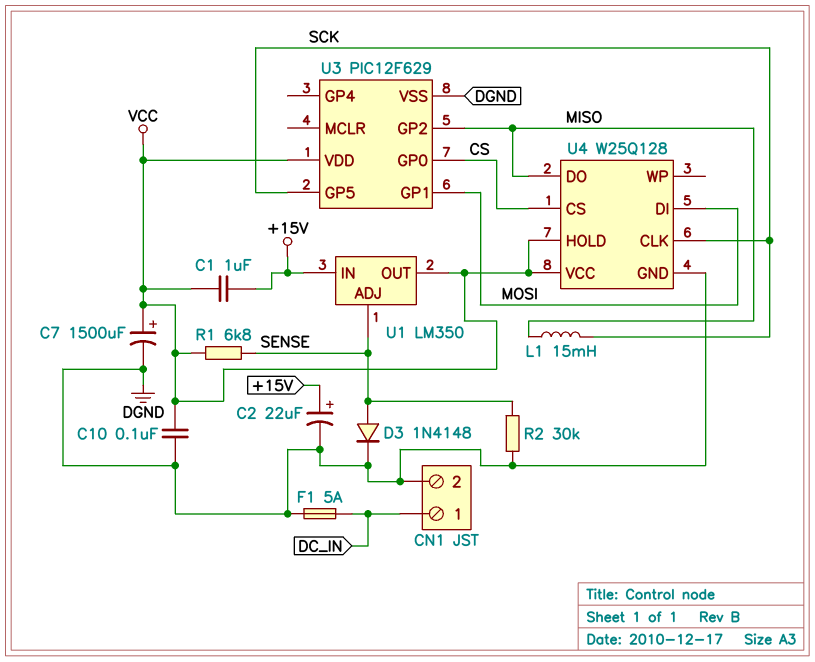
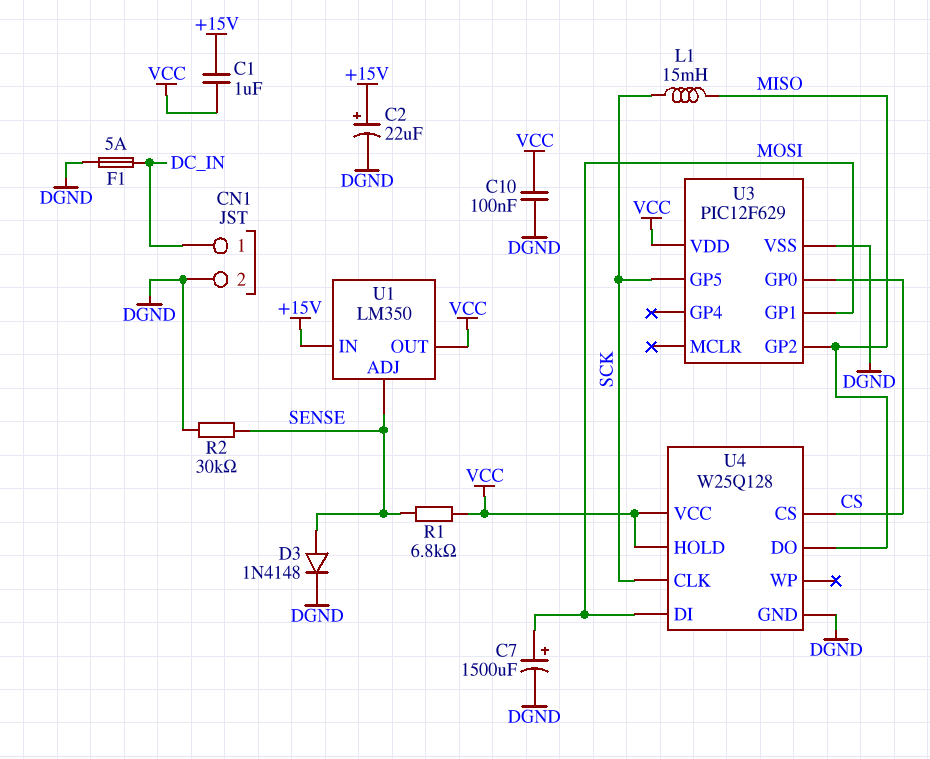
C7: 1500uF (plus VCC, minus DGND) -> 1500uF (plus MOSI, minus DGND)

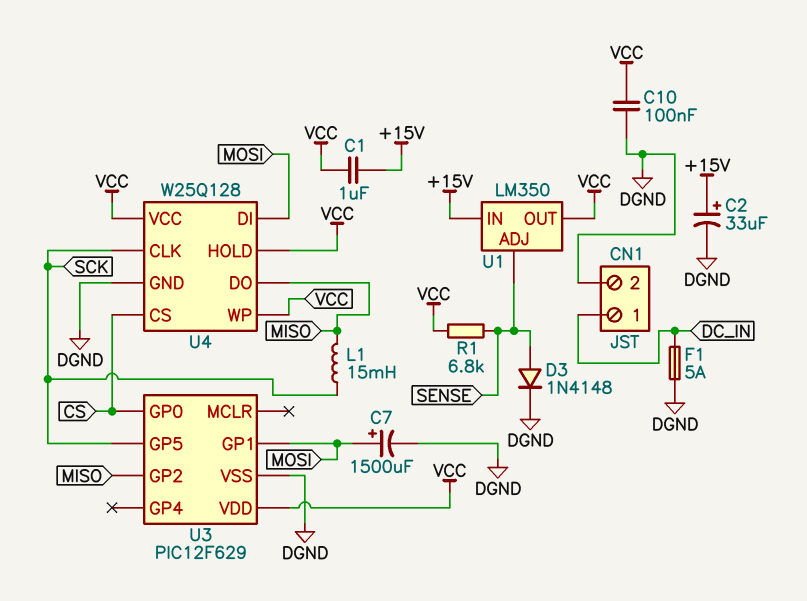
C2: 22uF (plus +15V, minus DGND) -> 33uF (plus +15V, minus DGND)
R2: 30k (DGND, SENSE) -> none
U4 pin WP: none -> VCC

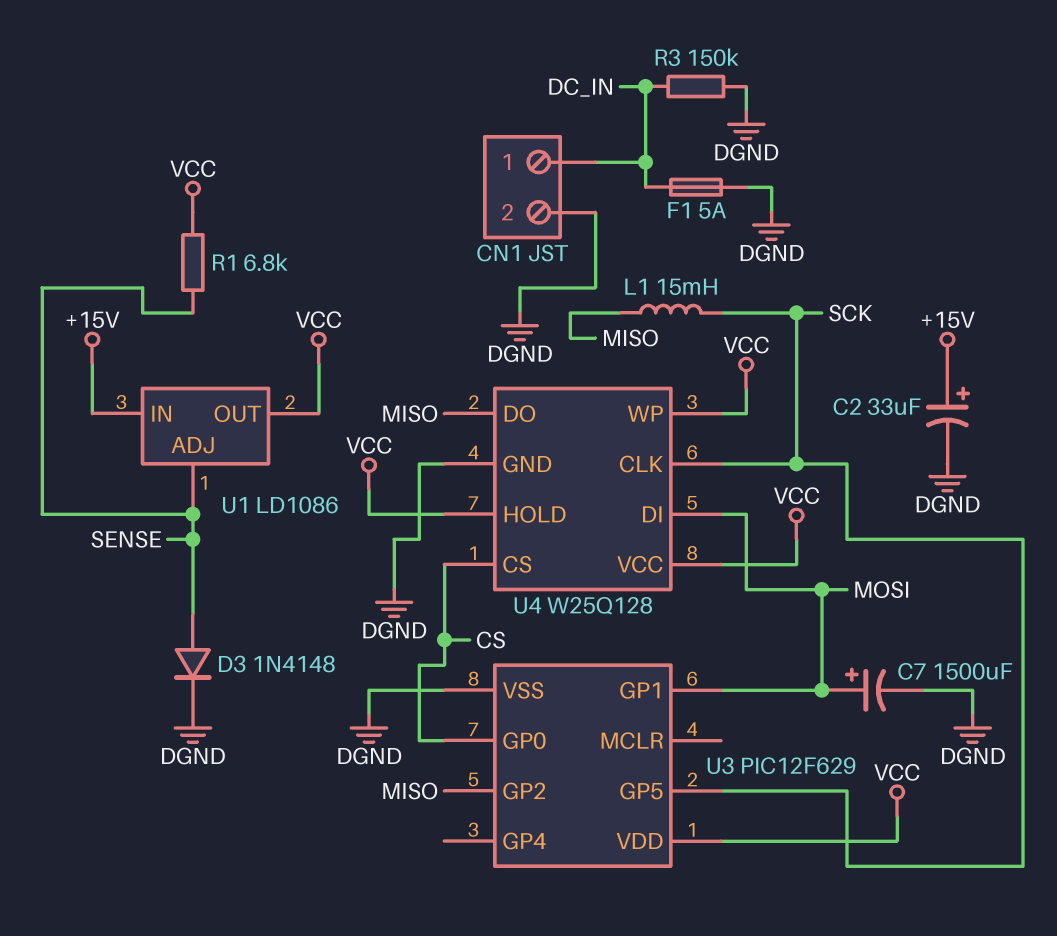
C1: 1uF (+15V, VCC) -> none
C10: 100nF (DGND, VCC) -> none
R3: none -> 150k (DC_IN, DGND)
U1: LM350 -> LD1086

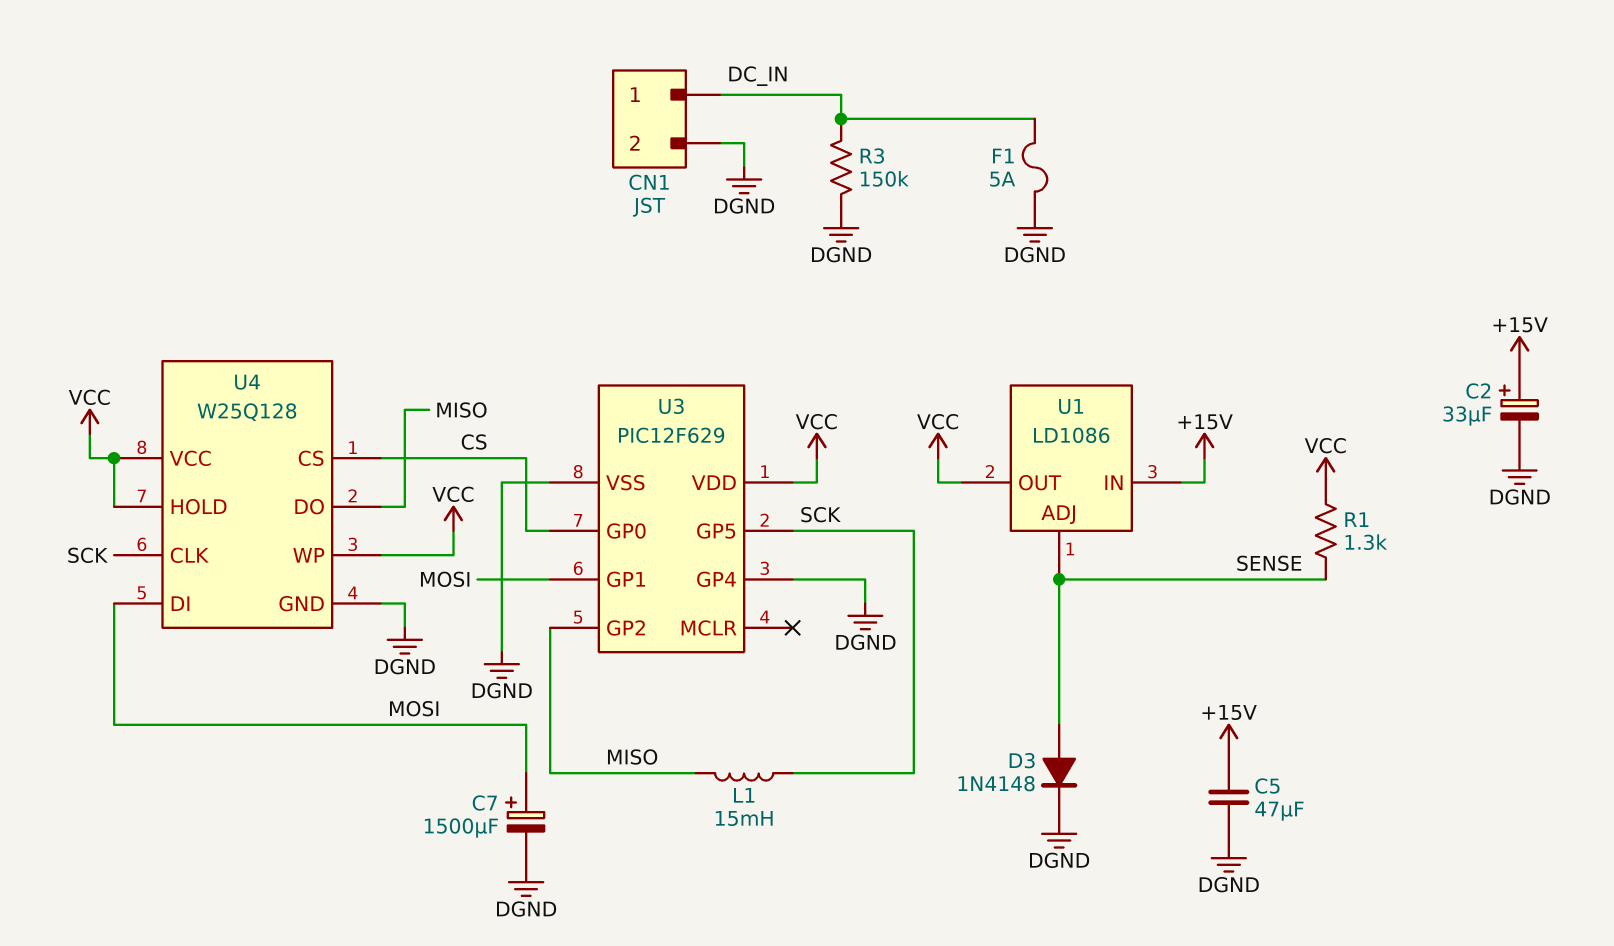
C5: none -> 47uF (+15V, DGND)
R1: 6.8k (SENSE, VCC) -> 1.3k (SENSE, VCC)
U3 pin GP4: none -> DGND

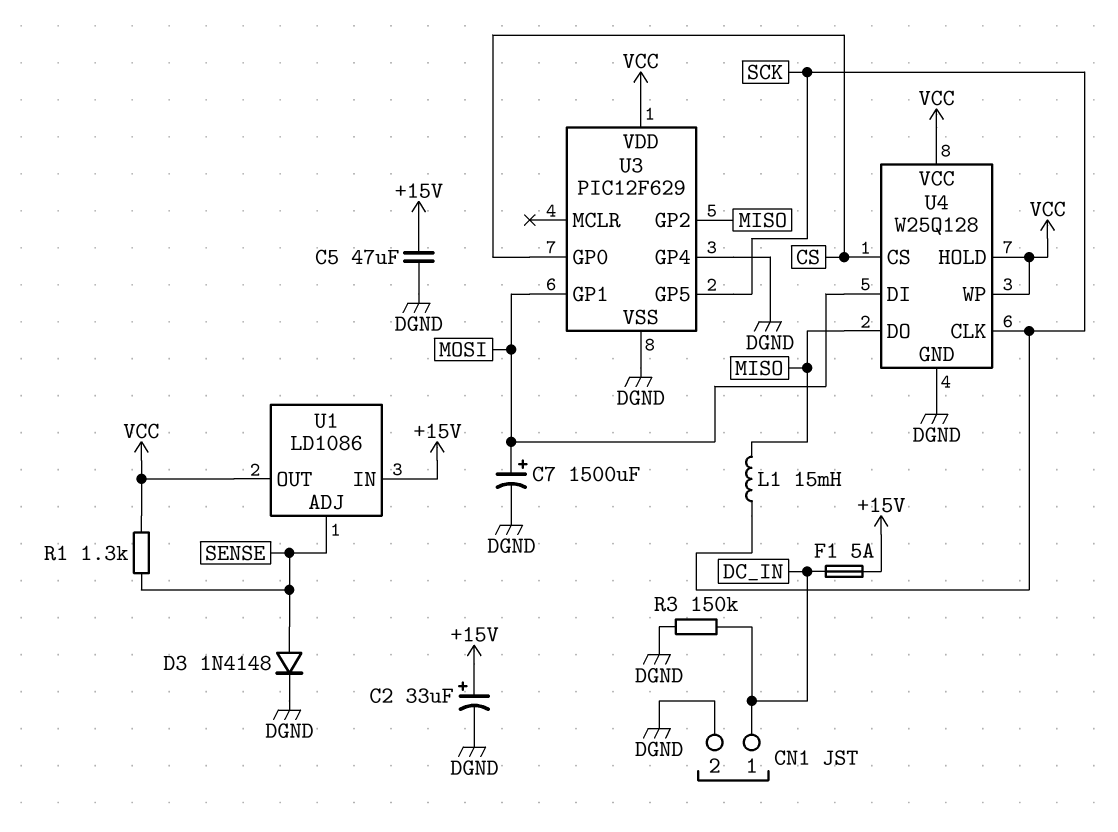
F1: 5A (DC_IN, DGND) -> 5A (+15V, DC_IN)

